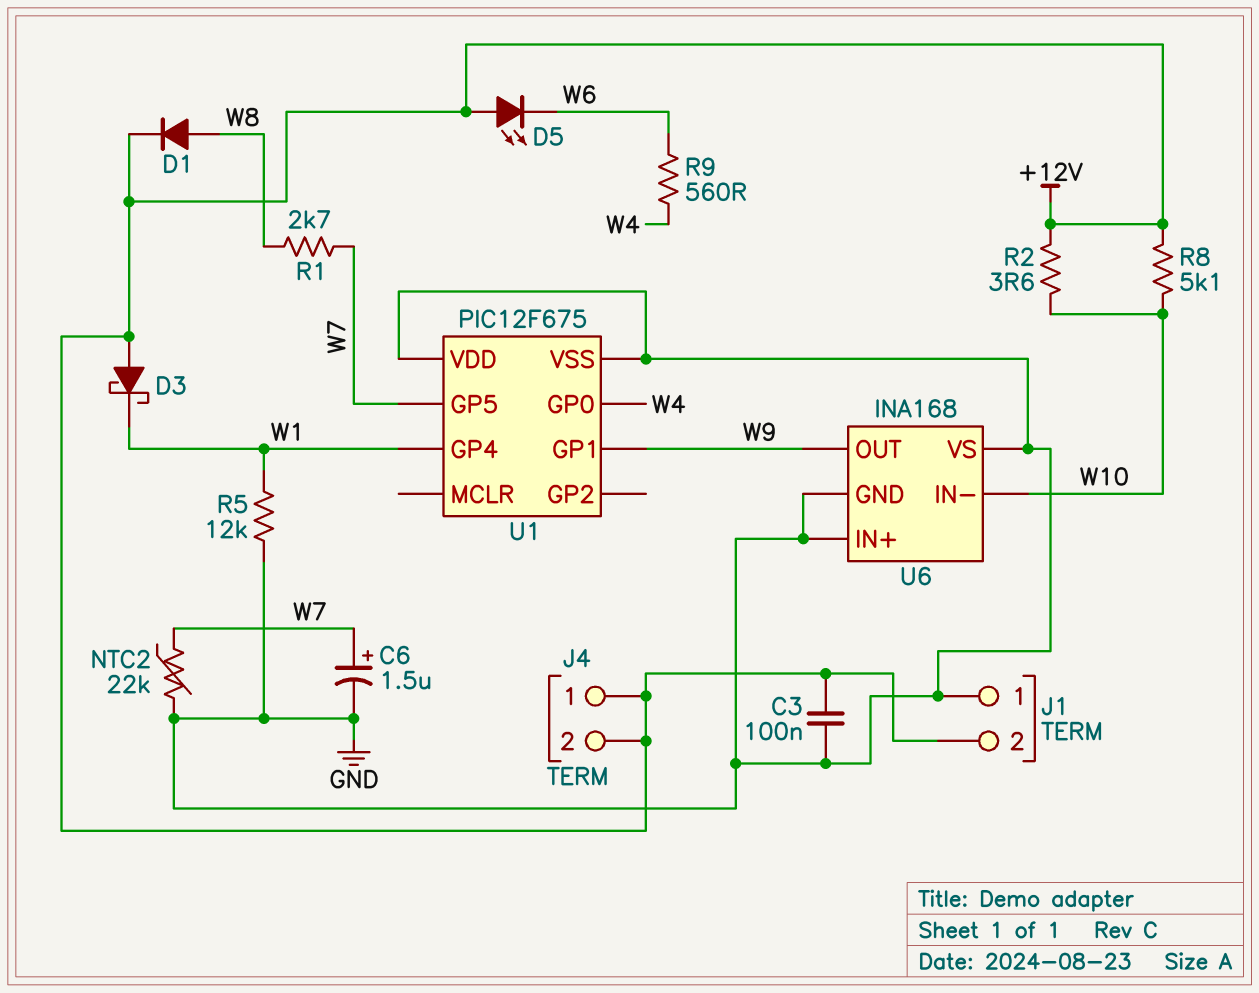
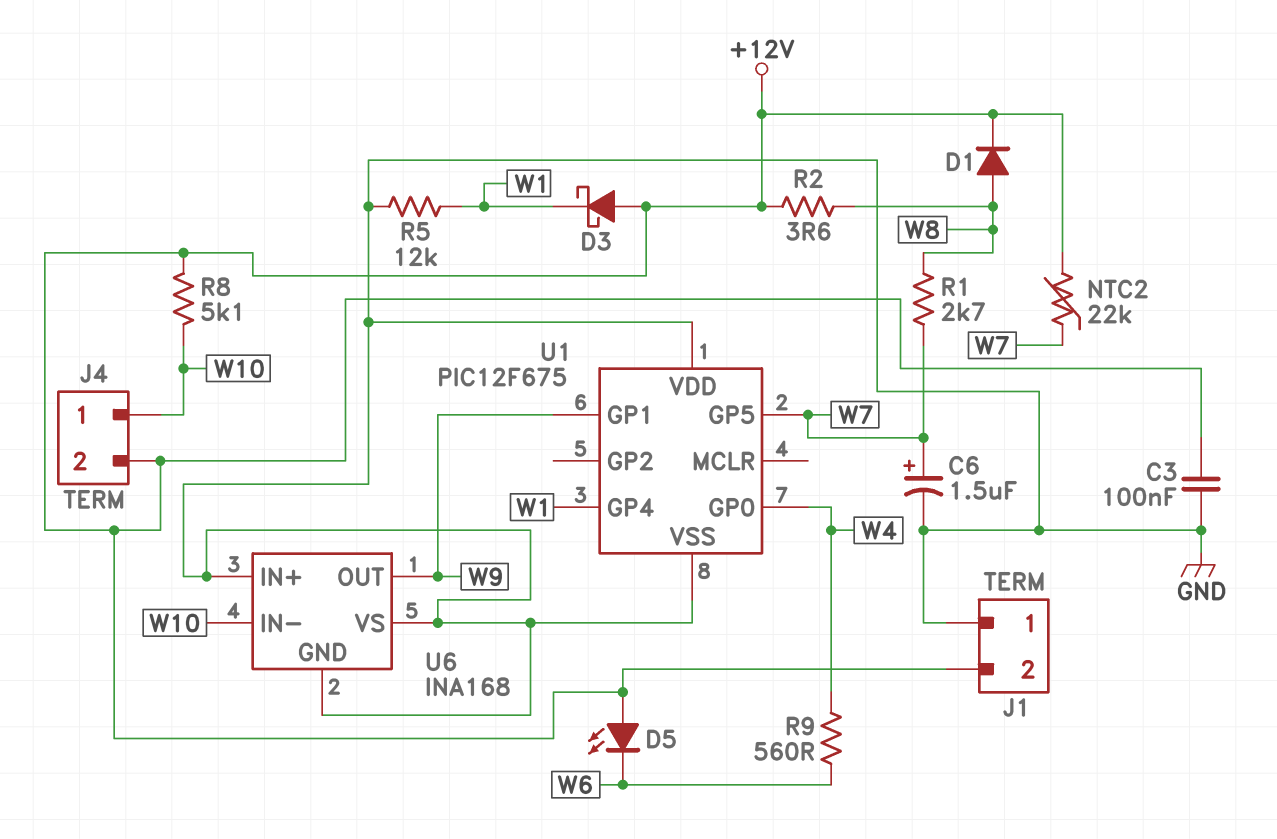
J4 pin 1: +12V -> W10
NTC2: 22k (GND, W7) -> 22k (+12V, W7)
R2: 3.6 (+12V, W10) -> 3.6 (+12V, W8)

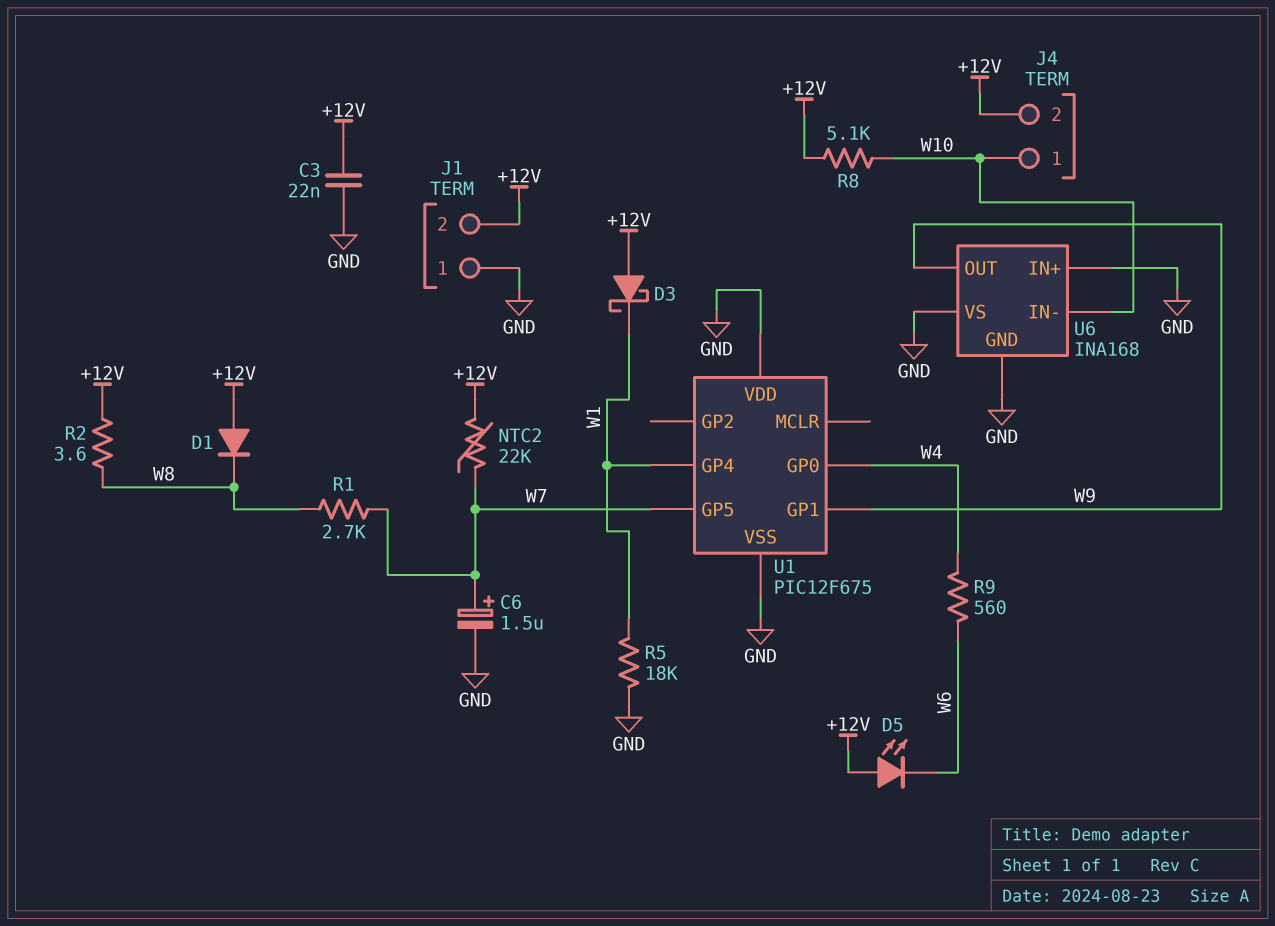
C3: 100nF (+12V, GND) -> 22nF (+12V, GND)
D1: diode (A W8, K +12V) -> diode (A +12V, K W8)
R5: 12k (GND, W1) -> 18k (GND, W1)

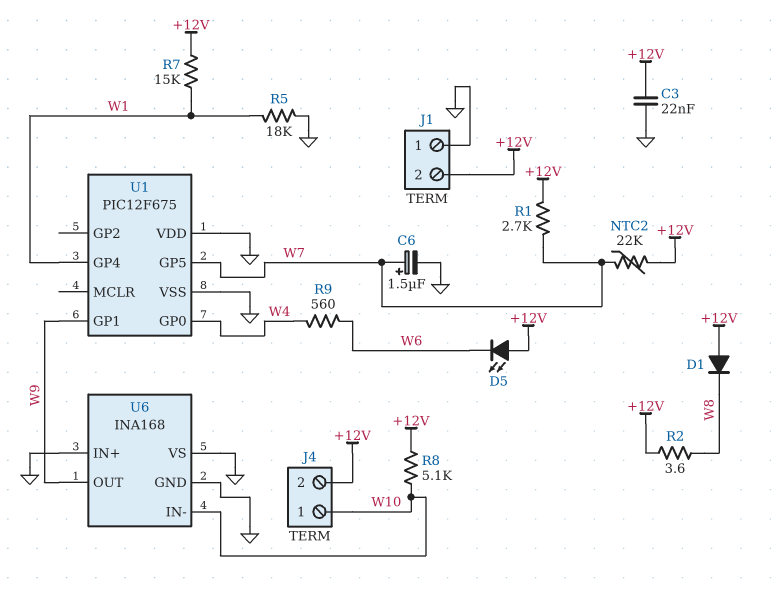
D3: schottky (A +12V, K W1) -> none
R1: 2.7k (W7, W8) -> 2.7k (+12V, W7)
R7: none -> 15k (+12V, W1)

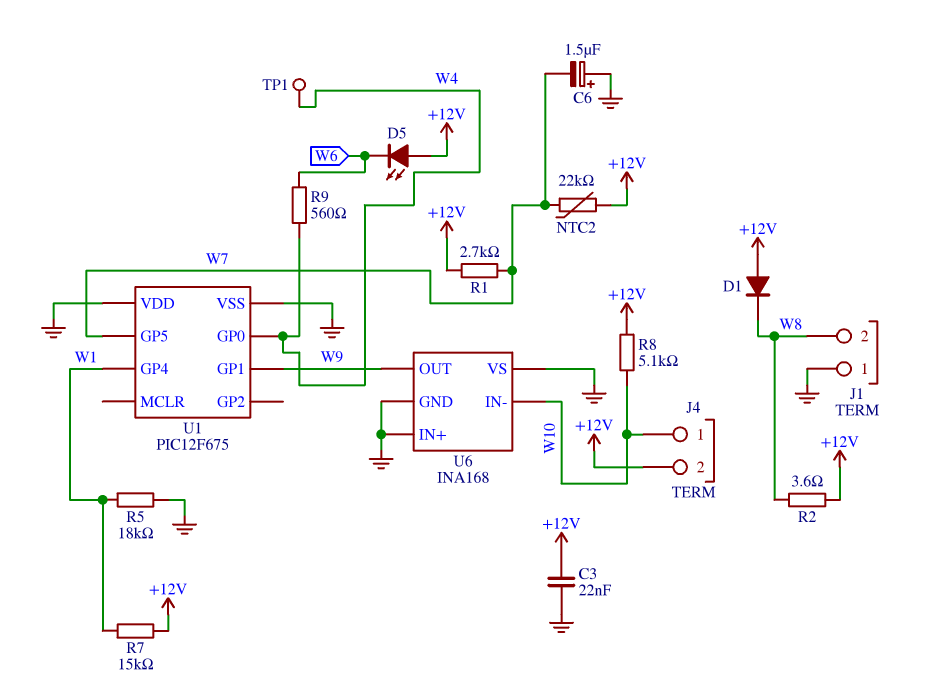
C6: 1.5uF (plus W7, minus GND) -> 1.5uF (plus GND, minus W7)
J1 pin 2: +12V -> W8
TP1: none -> test point (W4)

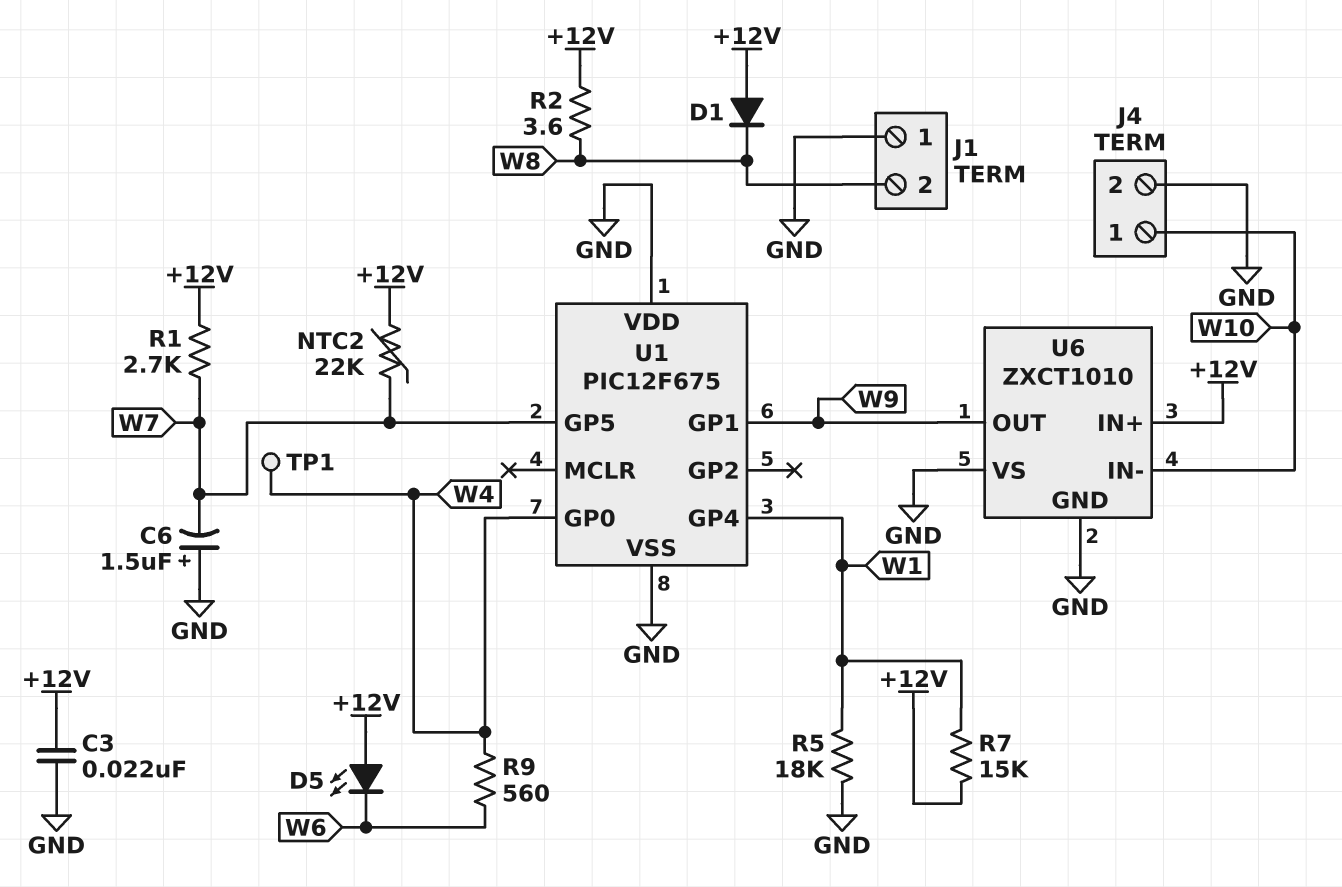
J4 pin 2: +12V -> GND
R8: 5.1k (+12V, W10) -> none
U6: INA168 -> ZXCT1010
U6 pin IN+: GND -> +12V

